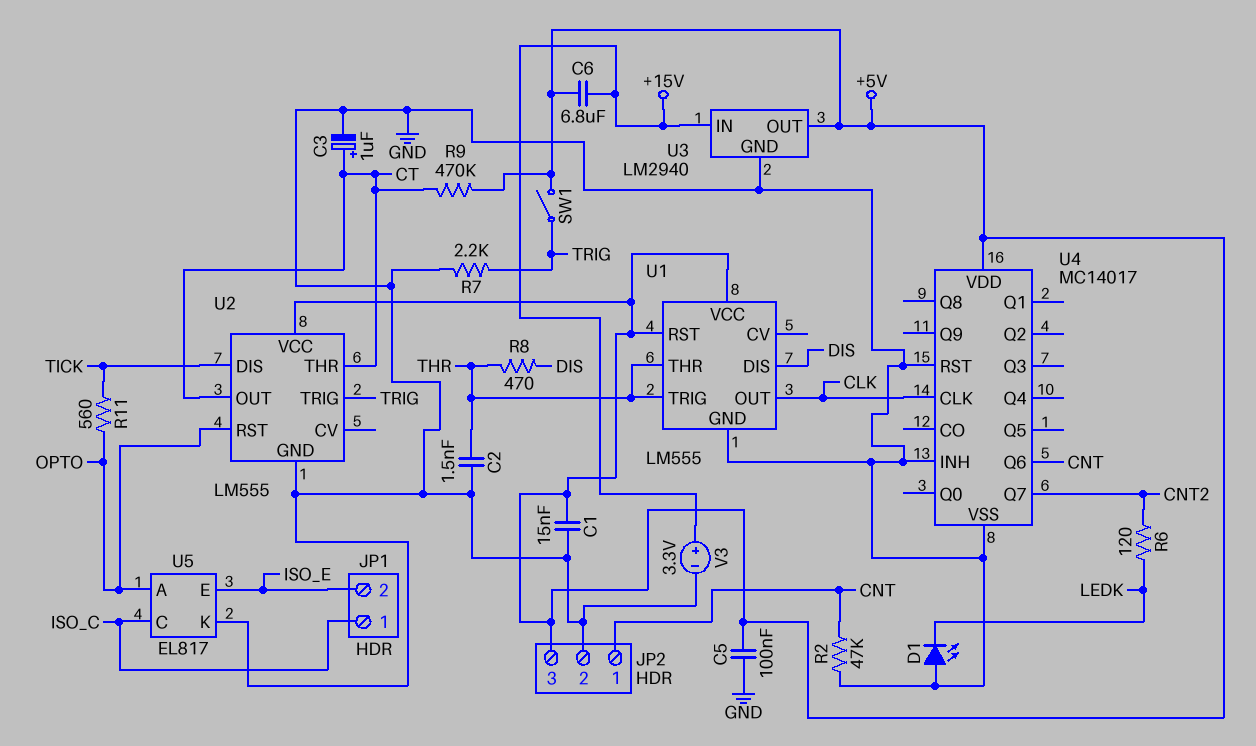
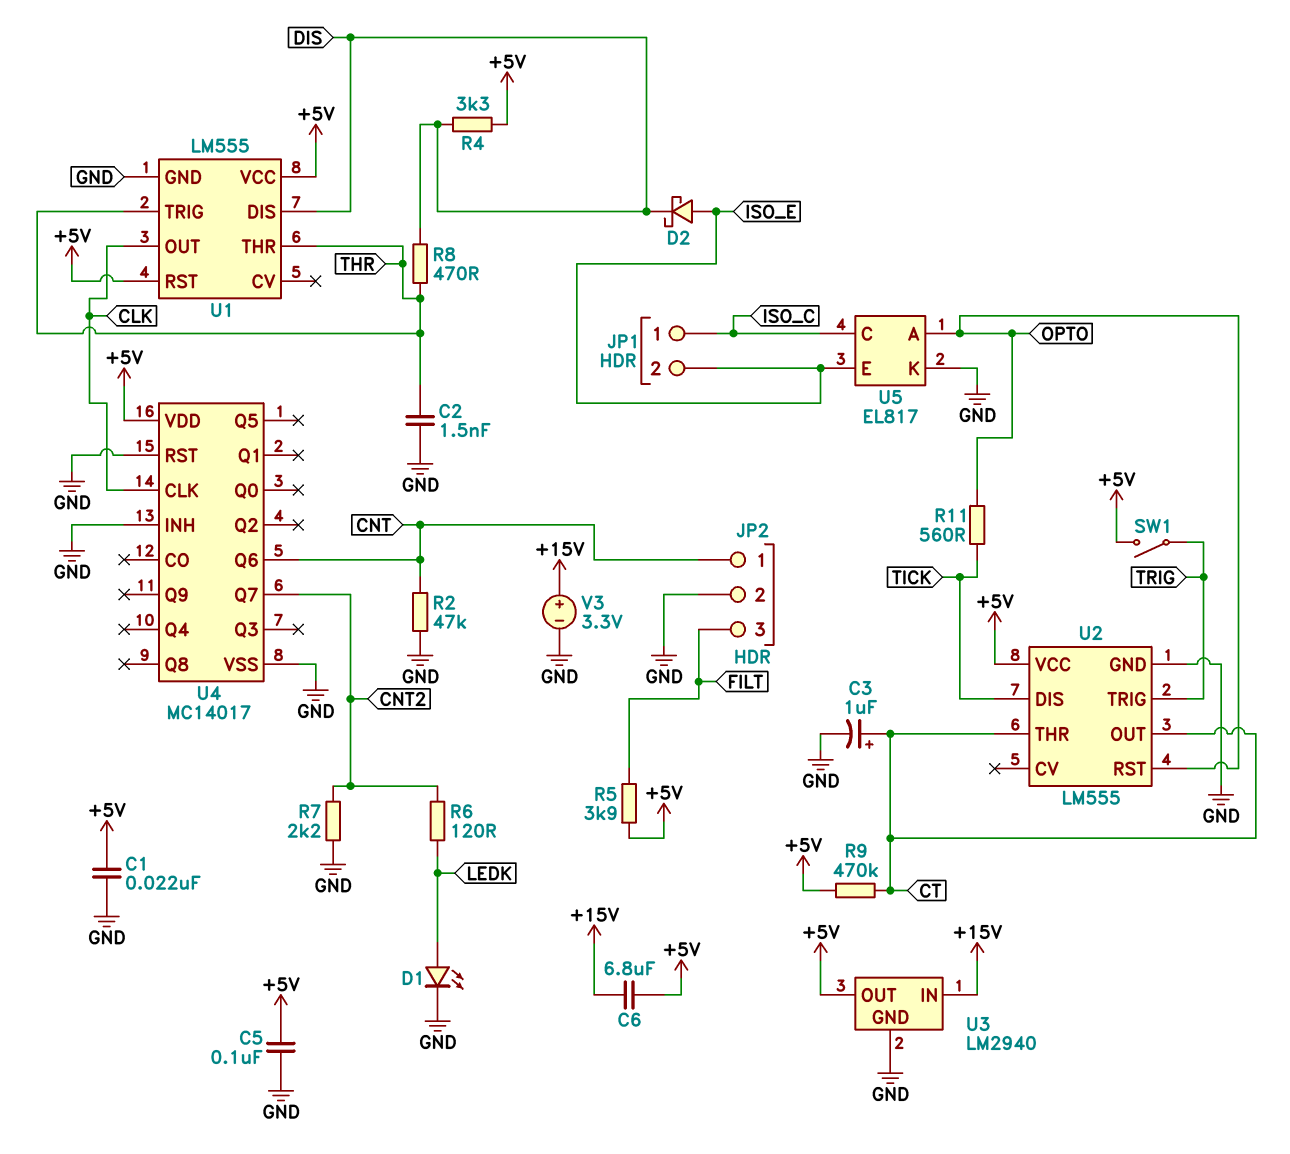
C1: 15nF (+5V, GND) -> 22nF (+5V, GND)
D1: LED (A GND, K LEDK) -> LED (A LEDK, K GND)
D2: none -> schottky (A ISO_E, K DIS)
JP2 pin 3: +5V -> FILT
R4: none -> 3.3k (+5V, DIS)
R5: none -> 3.9k (+5V, FILT)
R7: 2.2k (GND, TRIG) -> 2.2k (CNT2, GND)

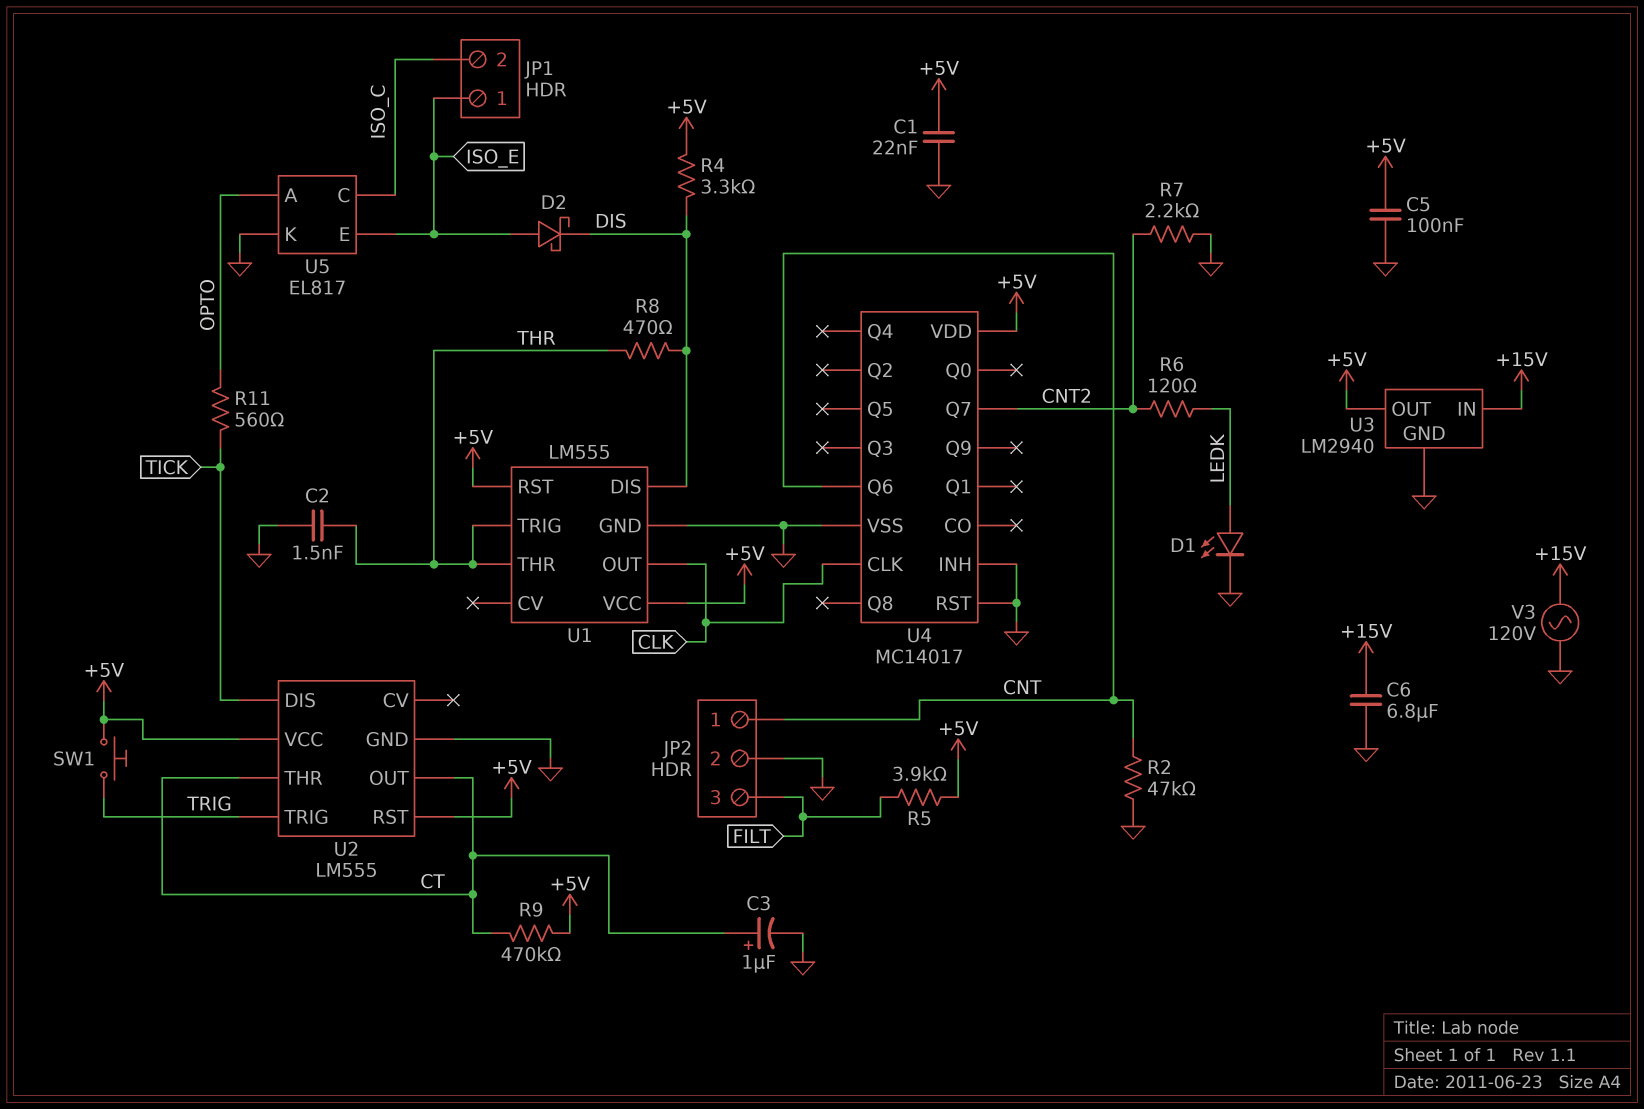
C6: 6.8uF (+5V, +15V) -> 6.8uF (+15V, GND)
JP1 pin 1: ISO_C -> ISO_E
JP1 pin 2: ISO_E -> ISO_C
SW1: switch (+5V, TRIG) -> button (+5V, TRIG)
U2 pin RST: OPTO -> +5V
V3: 3.3V (plus +15V, minus GND) -> AC 120V (+15V, GND)

